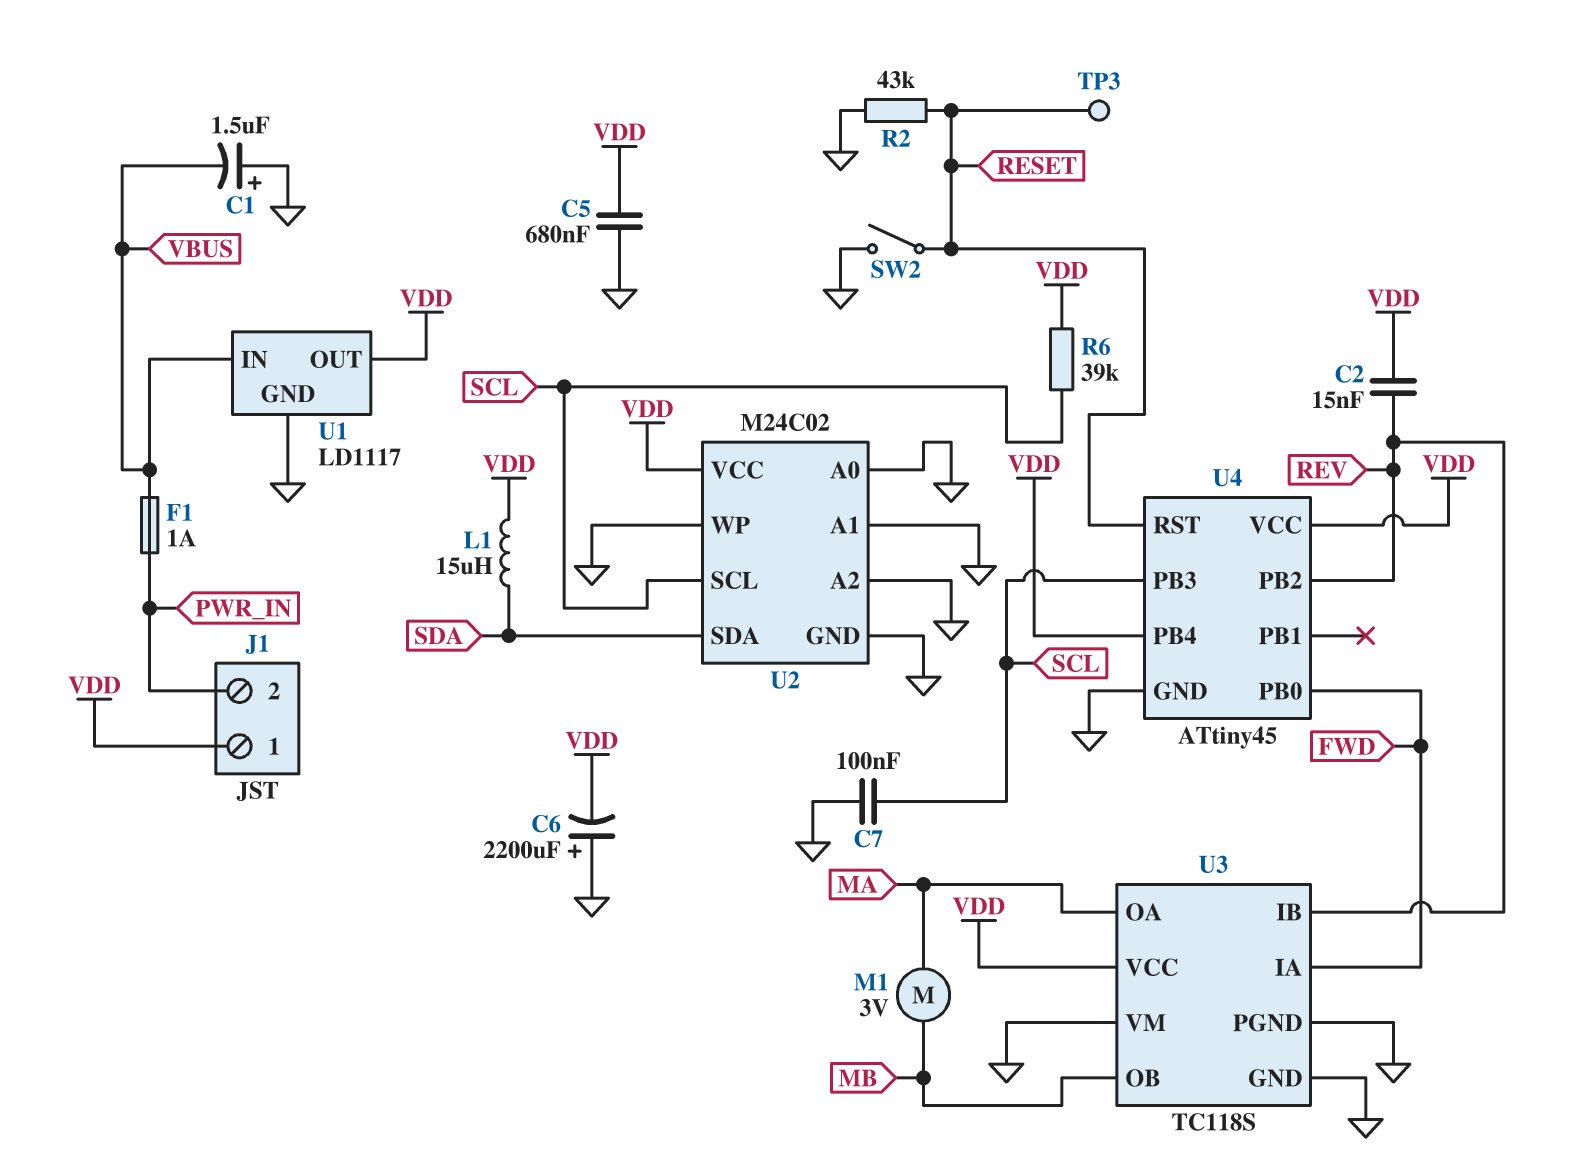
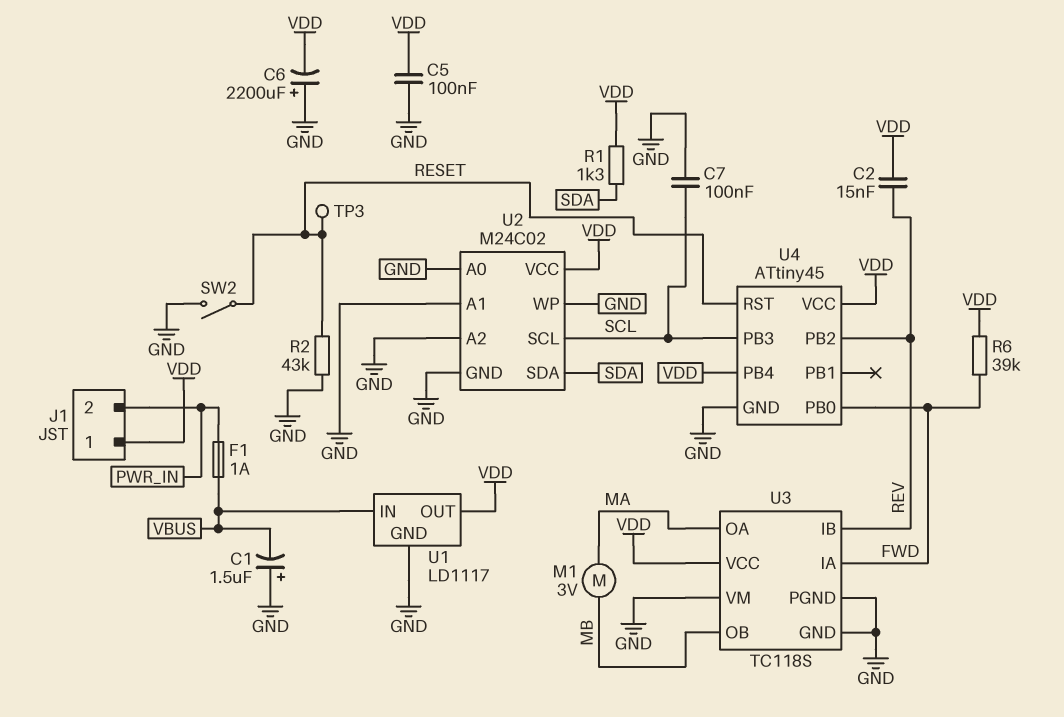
C5: 680nF (GND, VDD) -> 100nF (GND, VDD)
L1: 15uH (SDA, VDD) -> none
R1: none -> 1.3k (SDA, VDD)
R6: 39k (SCL, VDD) -> 39k (FWD, VDD)

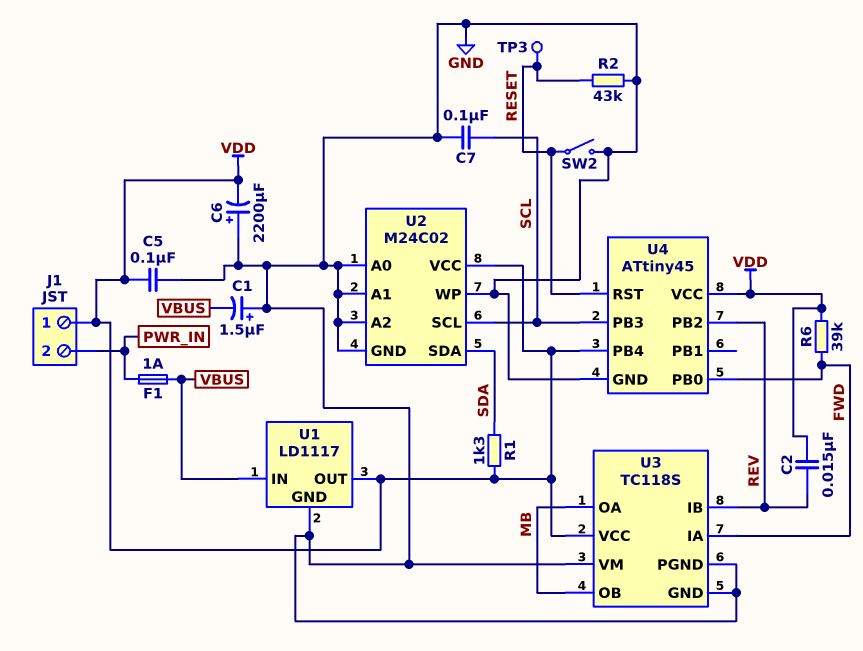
M1: motor 3V (MA, MB) -> none
U3 pin OA: MA -> MB

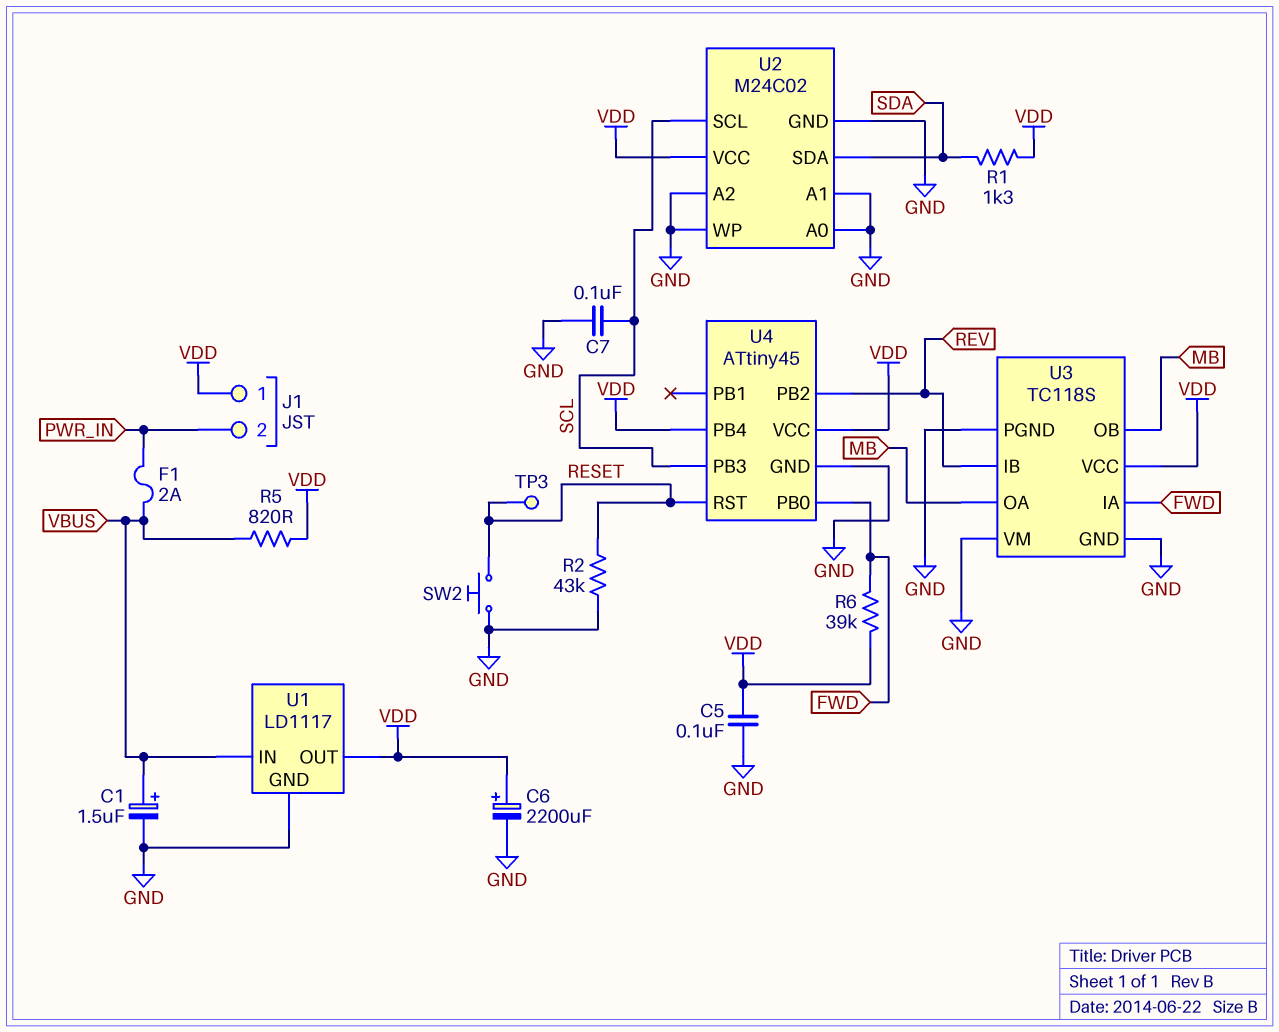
C1: 1.5uF (plus GND, minus VBUS) -> 1.5uF (plus VBUS, minus GND)
C2: 15nF (REV, VDD) -> none
C6: 2200uF (plus GND, minus VDD) -> 2200uF (plus VDD, minus GND)
F1: 1A (PWR_IN, VBUS) -> 2A (PWR_IN, VBUS)
R5: none -> 820 (VBUS, VDD)
SW2: switch (GND, RESET) -> button (GND, RESET)

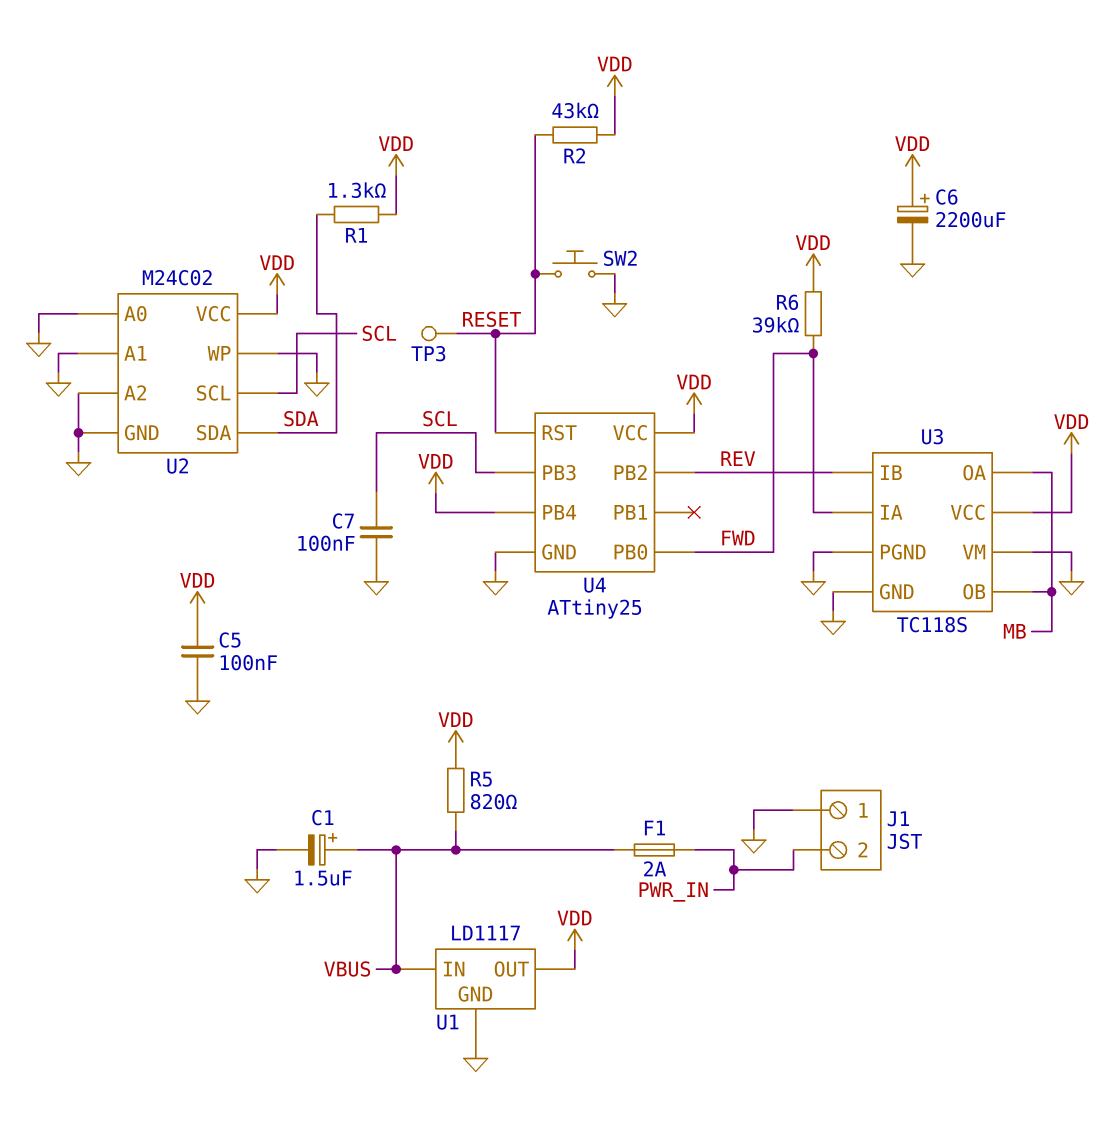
J1 pin 1: VDD -> GND
R2: 43k (GND, RESET) -> 43k (RESET, VDD)
U4: ATtiny45 -> ATtiny25

